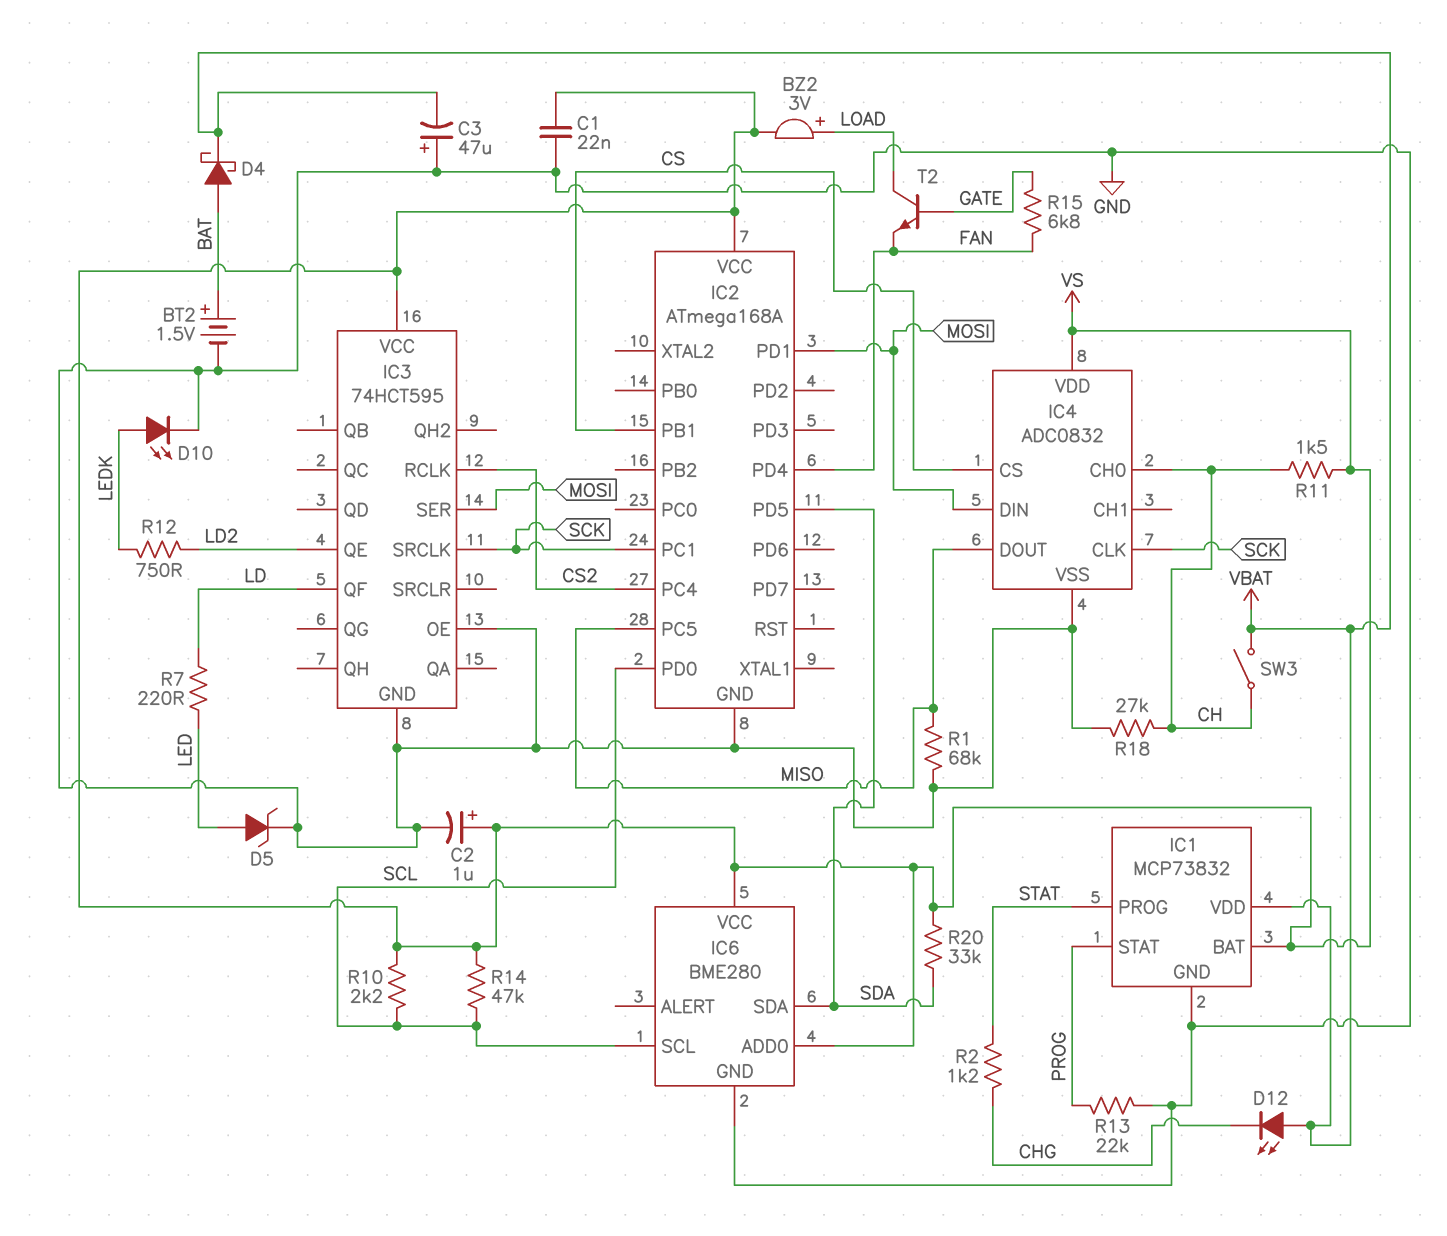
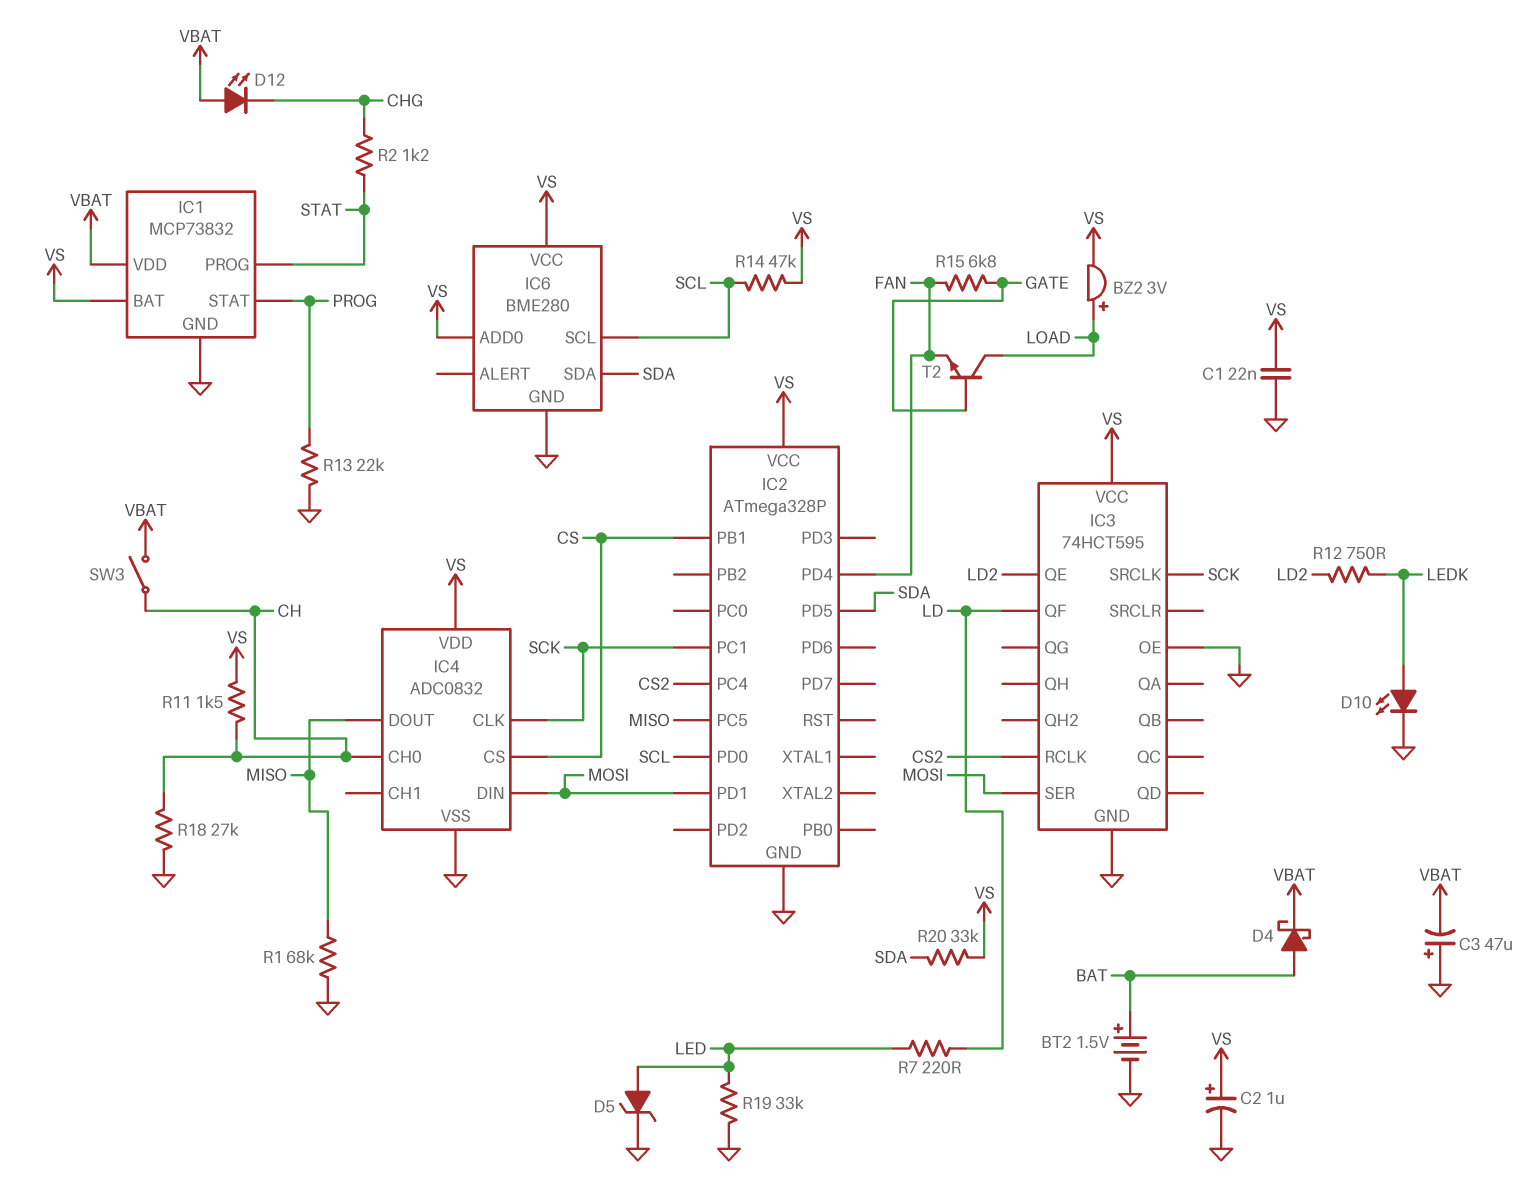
IC2: ATmega168A -> ATmega328P
R10: 2.2k (SCL, VS) -> none
R19: none -> 33k (GND, LED)

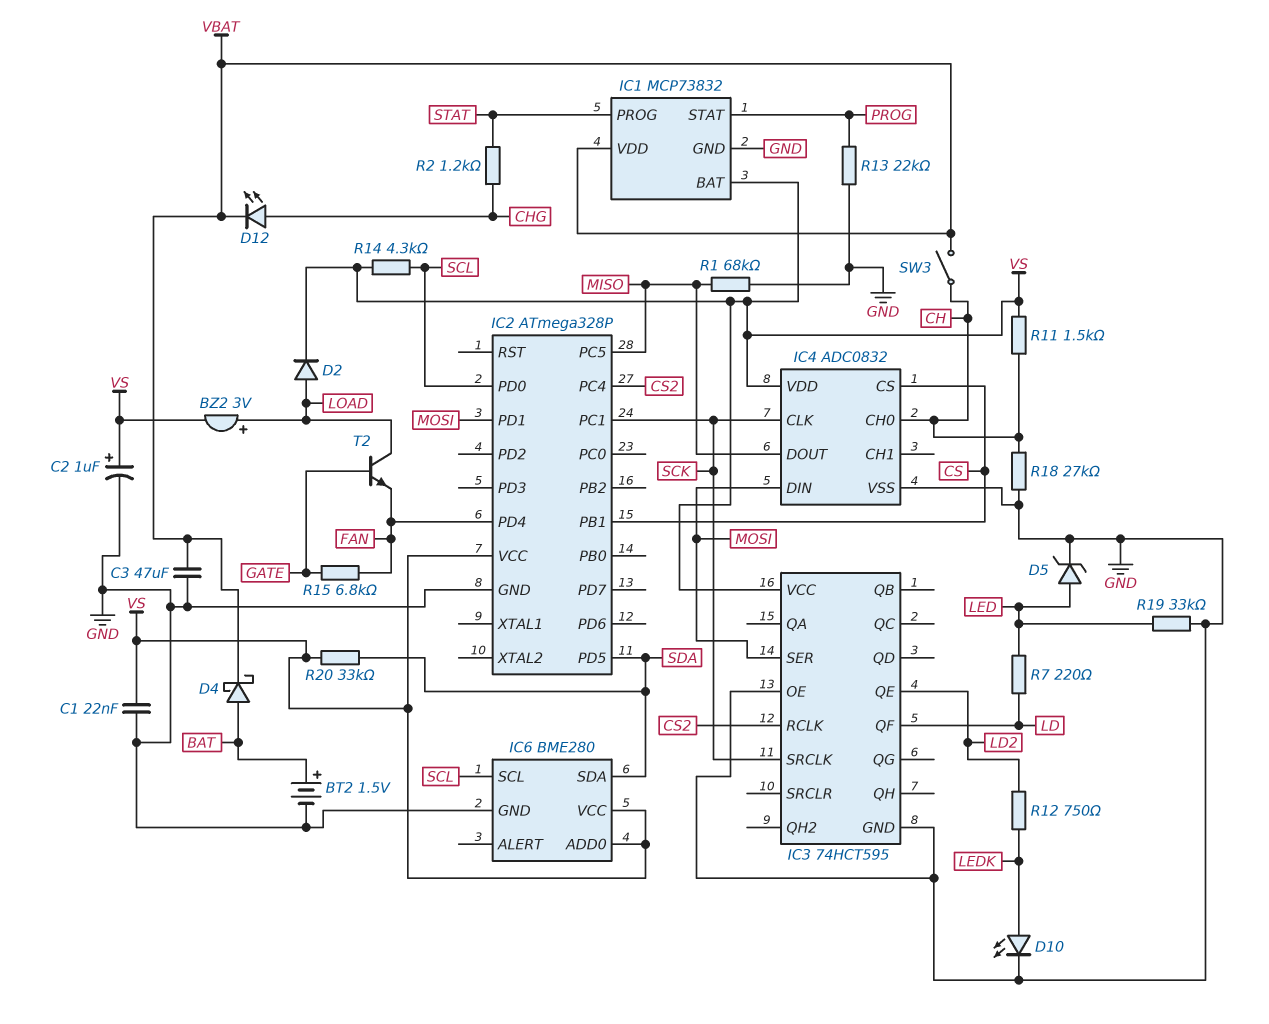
C3: 47uF (plus GND, minus VBAT) -> 47uF (GND, VBAT)
D2: none -> diode (A LOAD, K VS)
D12: LED (A VBAT, K CHG) -> LED (A CHG, K VBAT)
R14: 47k (SCL, VS) -> 4.3k (SCL, VS)

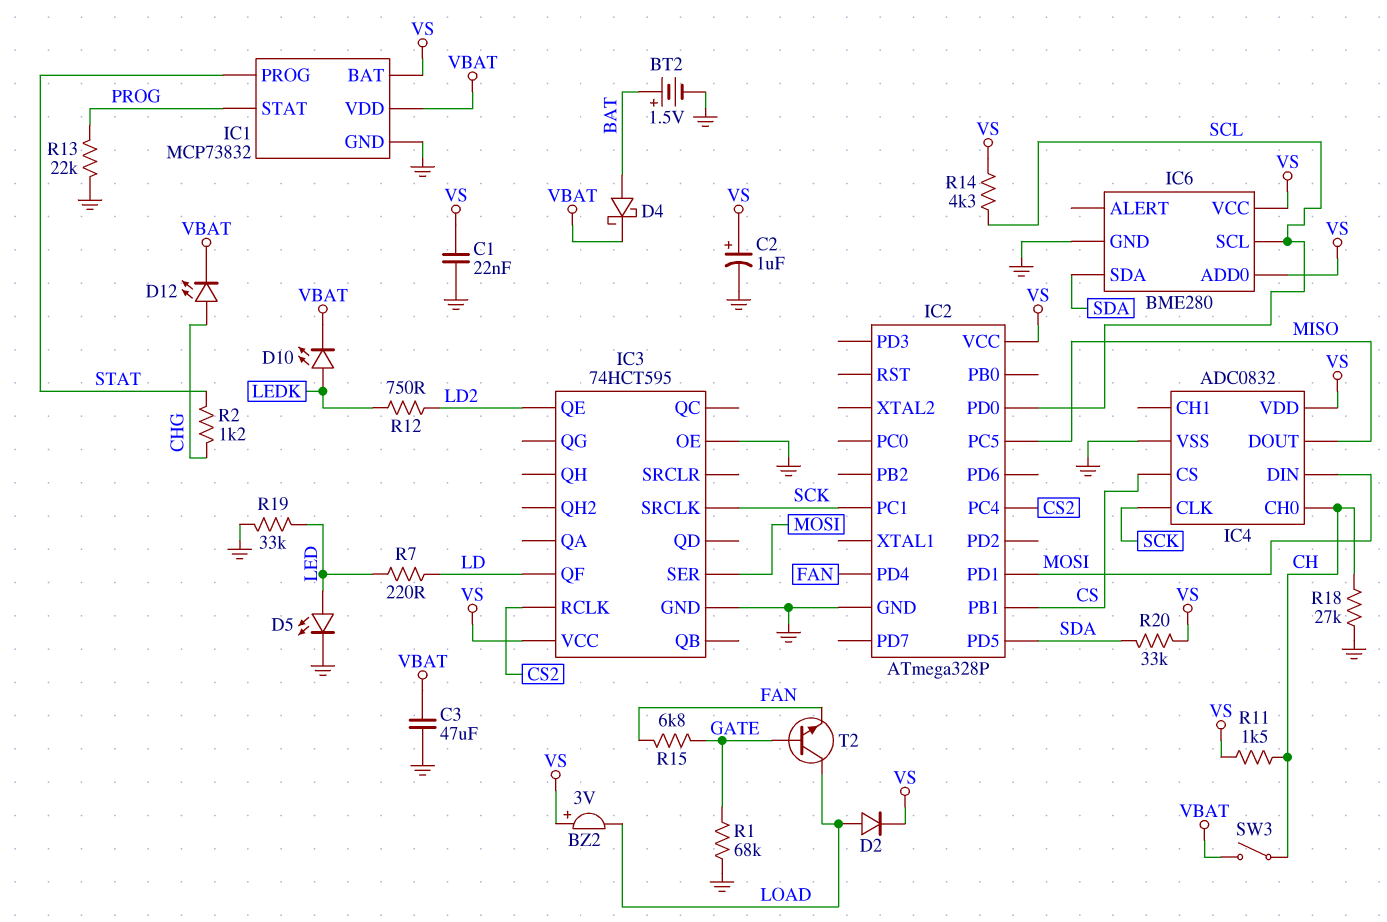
BZ2: buzzer 3V (plus LOAD, minus VS) -> buzzer 3V (plus VS, minus LOAD)
D5: zener (A LED, K GND) -> LED (A LED, K GND)
D10: LED (A LEDK, K GND) -> LED (A LEDK, K VBAT)
R1: 68k (GND, MISO) -> 68k (GATE, GND)

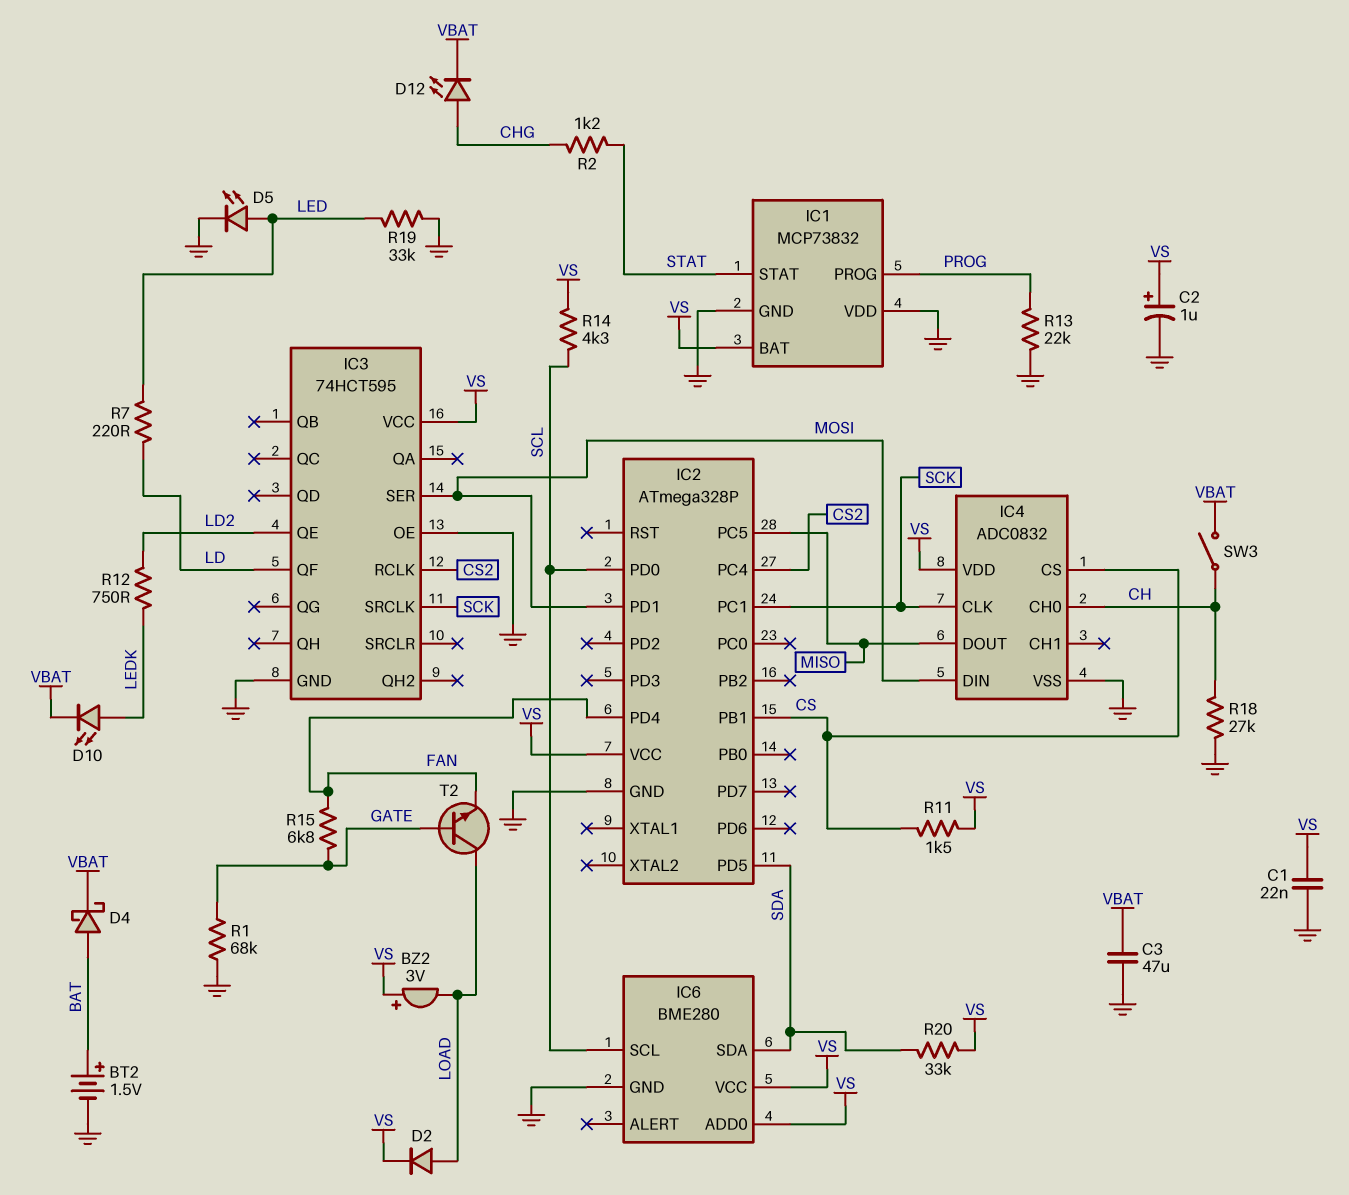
IC1 pin PROG: STAT -> PROG
IC1 pin STAT: PROG -> STAT
IC1 pin VDD: VBAT -> GND
R11: 1.5k (CH, VS) -> 1.5k (CS, VS)

